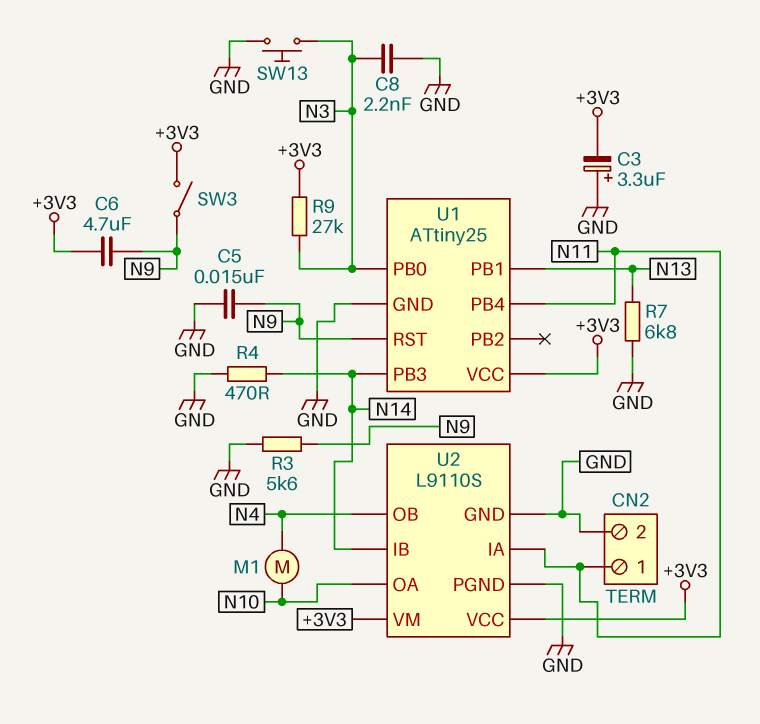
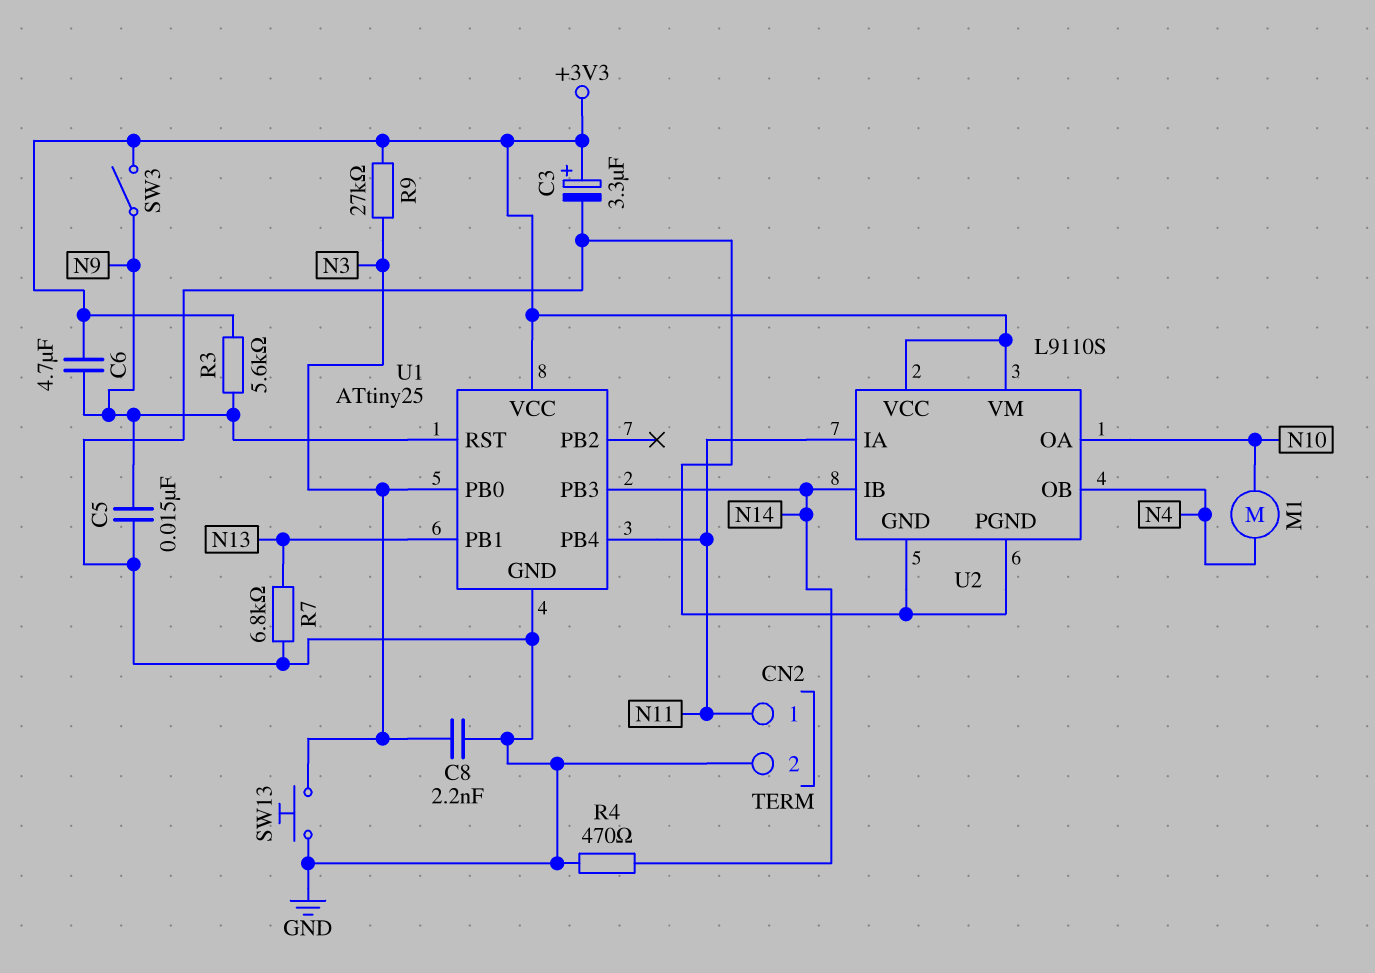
C3: 3.3uF (plus GND, minus +3V3) -> 3.3uF (plus +3V3, minus GND)
R3: 5.6k (GND, N9) -> 5.6k (+3V3, N9)

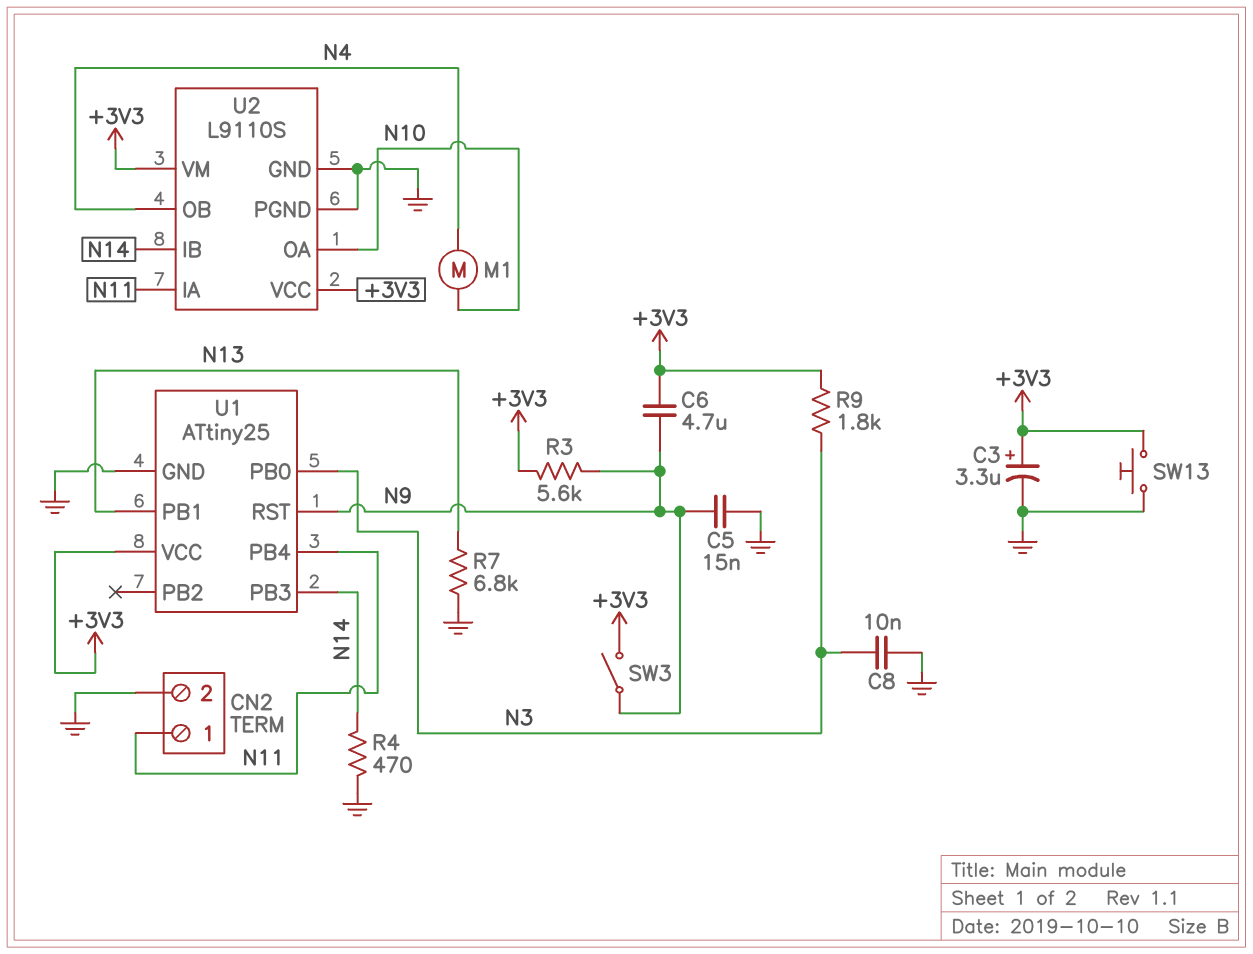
C8: 2.2nF (GND, N3) -> 10nF (GND, N3)
R9: 27k (+3V3, N3) -> 1.8k (+3V3, N3)
SW13: button (GND, N3) -> button (+3V3, GND)

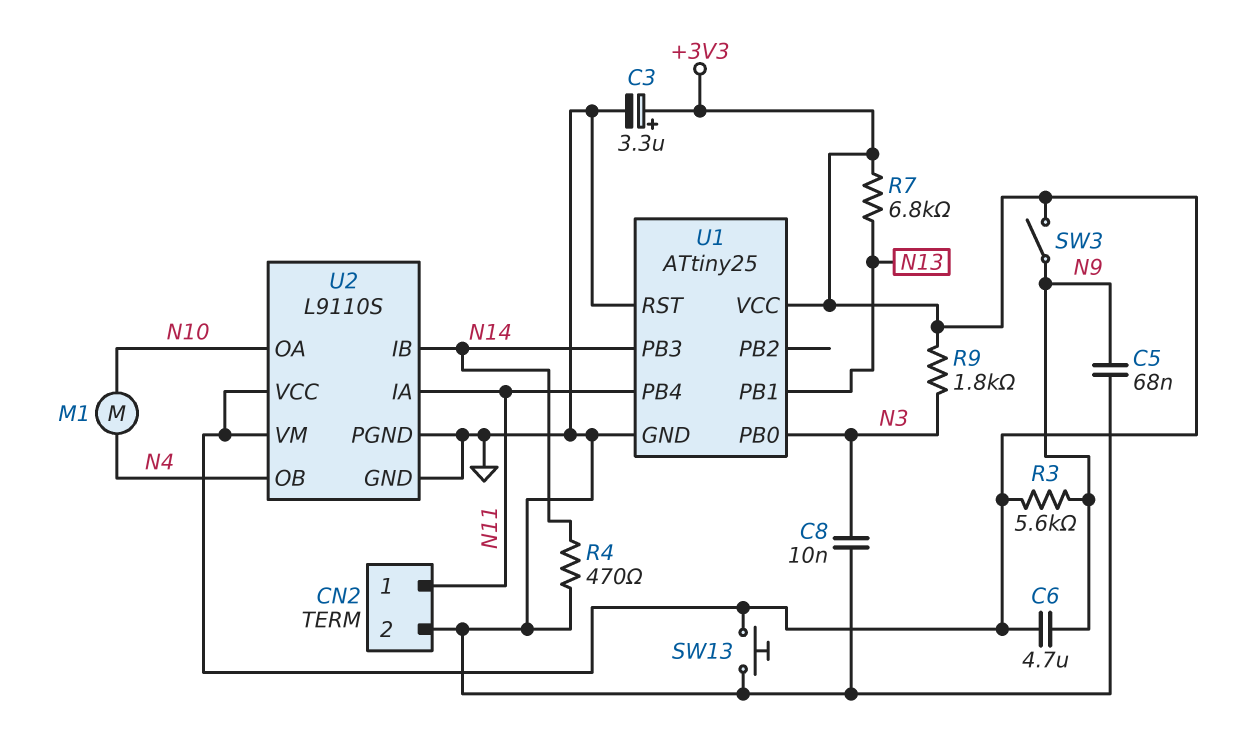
C5: 15nF (GND, N9) -> 68nF (GND, N9)
R7: 6.8k (GND, N13) -> 6.8k (+3V3, N13)
U1 pin RST: N9 -> GND

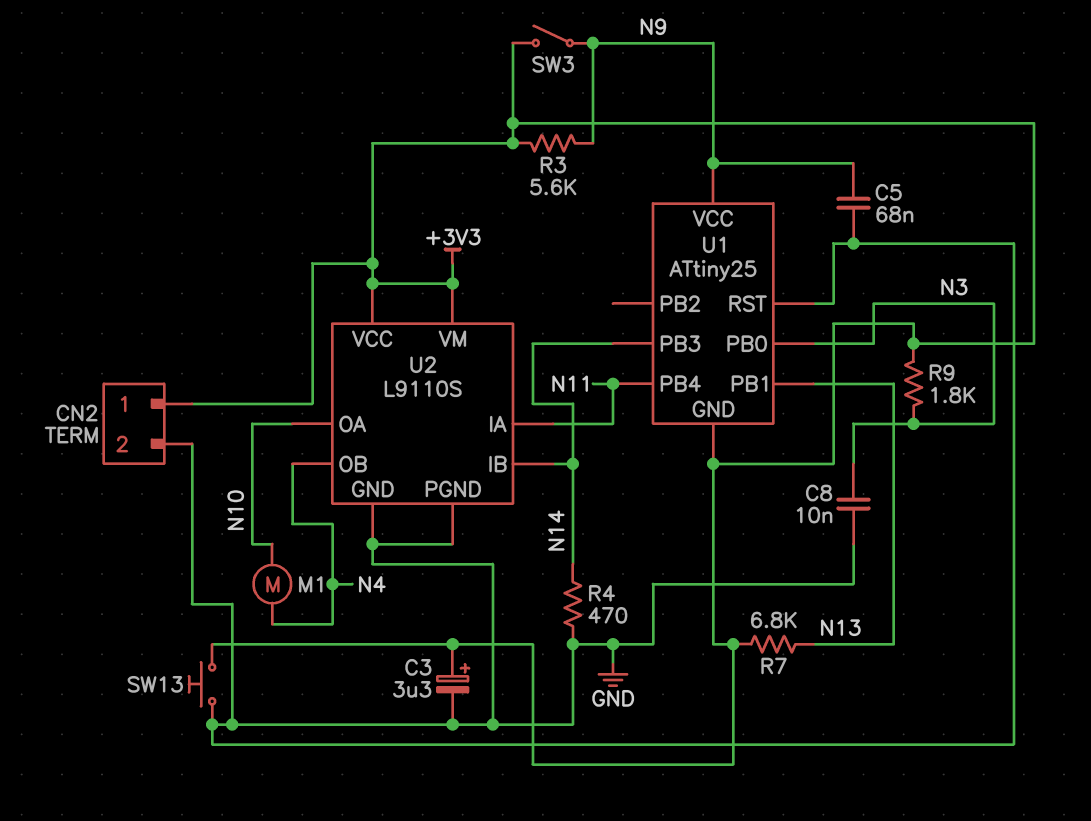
C6: 4.7uF (+3V3, N9) -> none
CN2 pin 1: N11 -> +3V3
U1 pin GND: GND -> +3V3
U1 pin VCC: +3V3 -> N9

